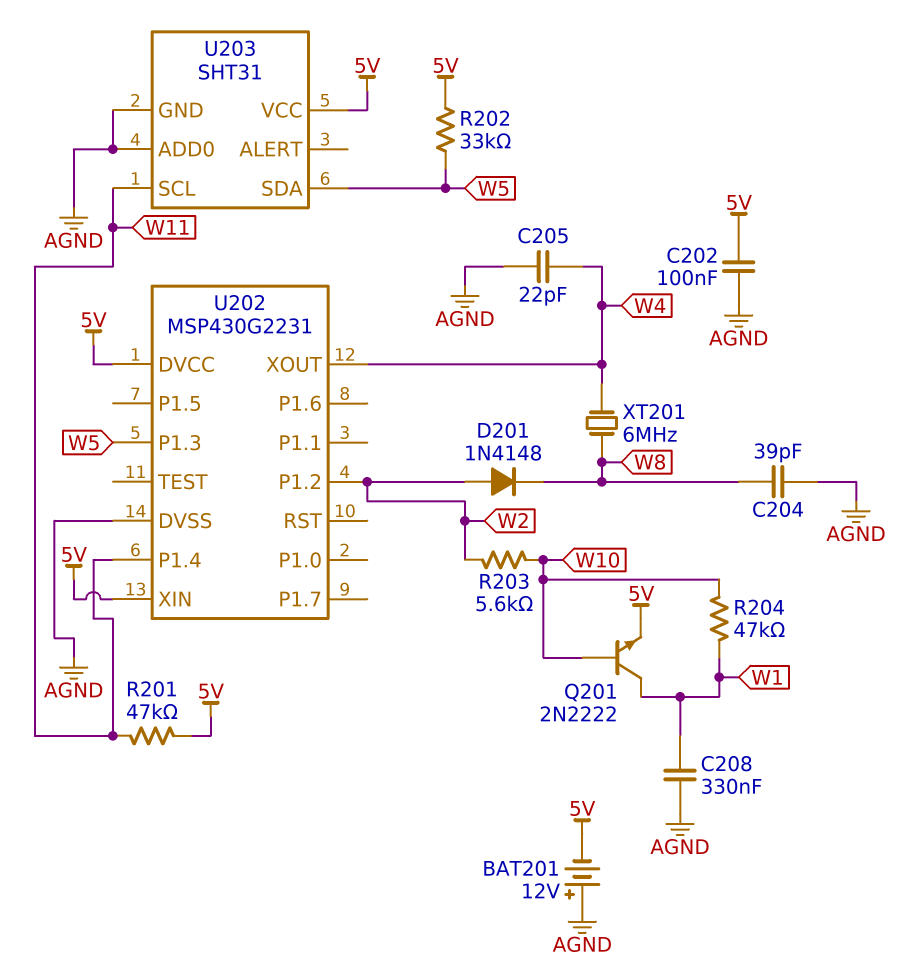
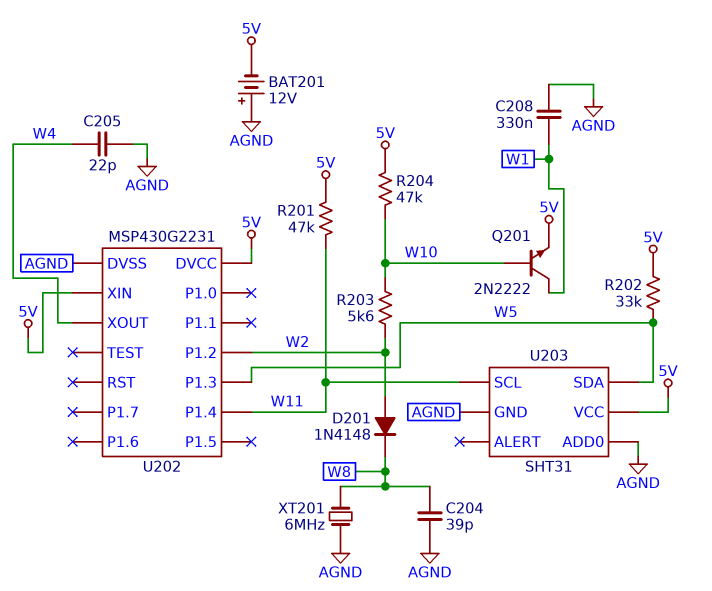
C202: 100nF (5V, AGND) -> none
R204: 47k (W1, W10) -> 47k (5V, W10)
XT201: 6MHz (W4, W8) -> 6MHz (AGND, W8)

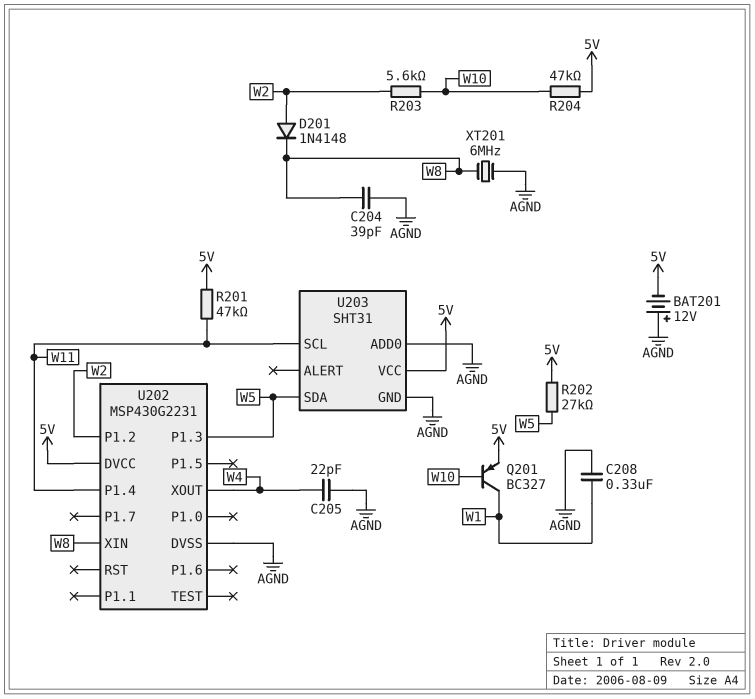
Q201: NPN 2N2222 (B W10, C W1, E 5V) -> PNP BC327 (B W10, C W1, E 5V)
R202: 33k (5V, W5) -> 27k (5V, W5)
U202 pin XIN: 5V -> W8

